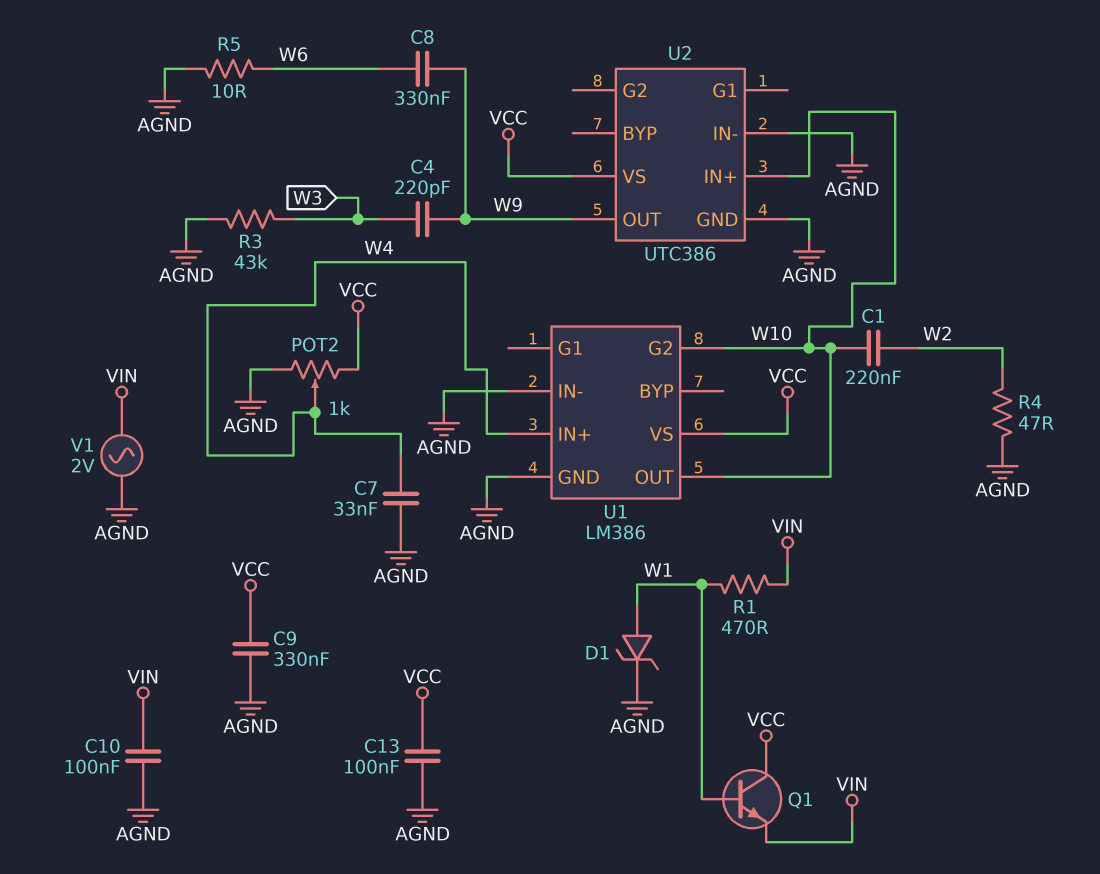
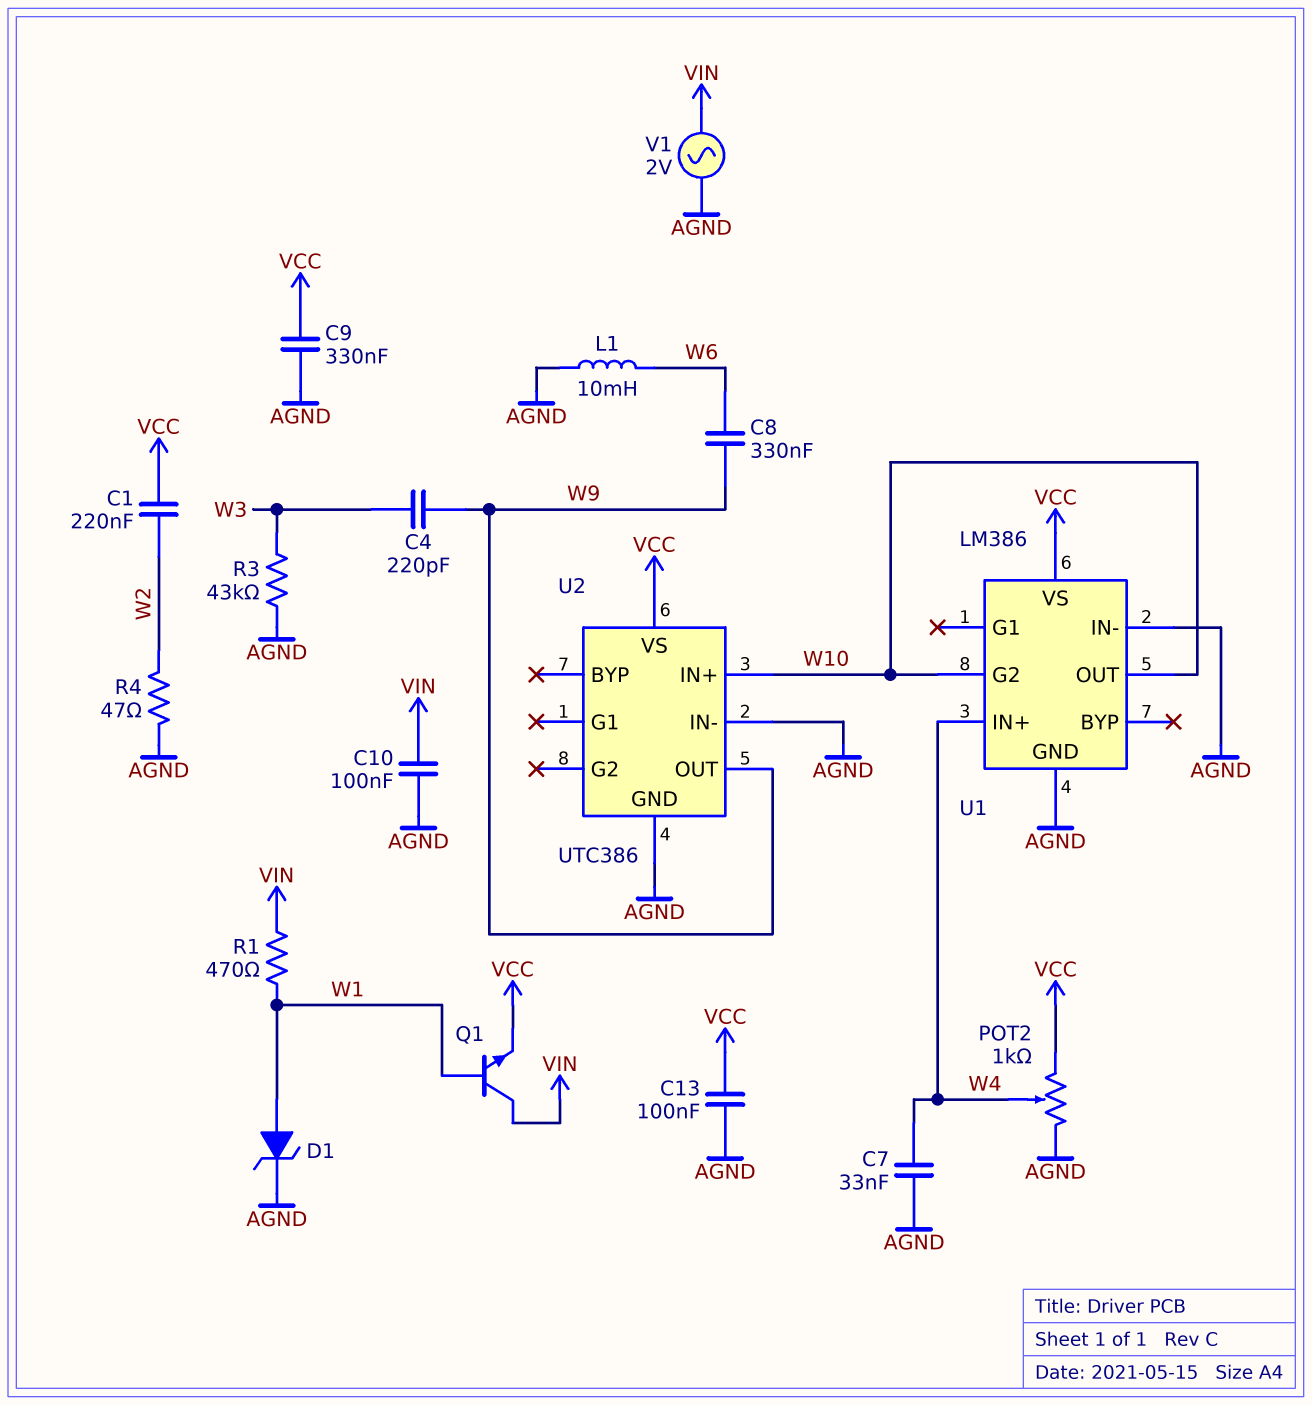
C1: 220nF (W2, W10) -> 220nF (VCC, W2)
L1: none -> 10mH (AGND, W6)
Q1: NPN (B W1, C VCC, E VIN) -> NPN (B W1, C VIN, E VCC)
R5: 10 (AGND, W6) -> none

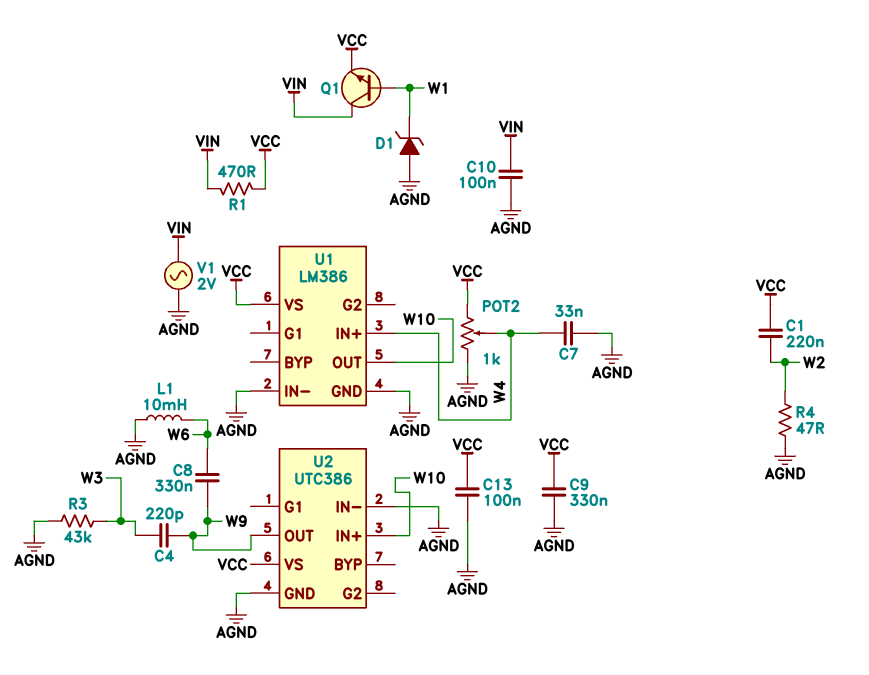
D1: zener (A W1, K AGND) -> zener (A AGND, K W1)
R1: 470 (VIN, W1) -> 470 (VCC, VIN)
U1 pin G2: W10 -> none

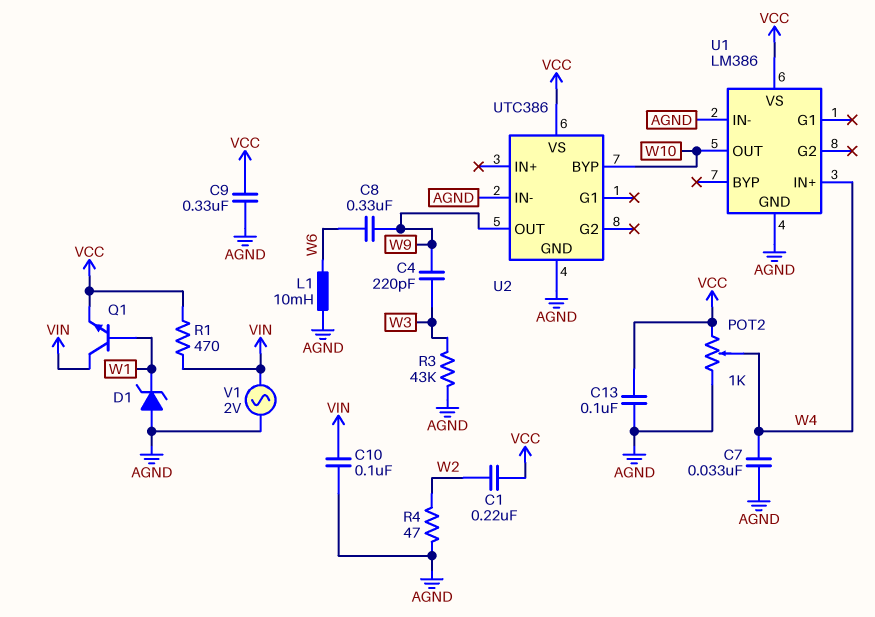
U2 pin BYP: none -> W10
U2 pin IN+: W10 -> none

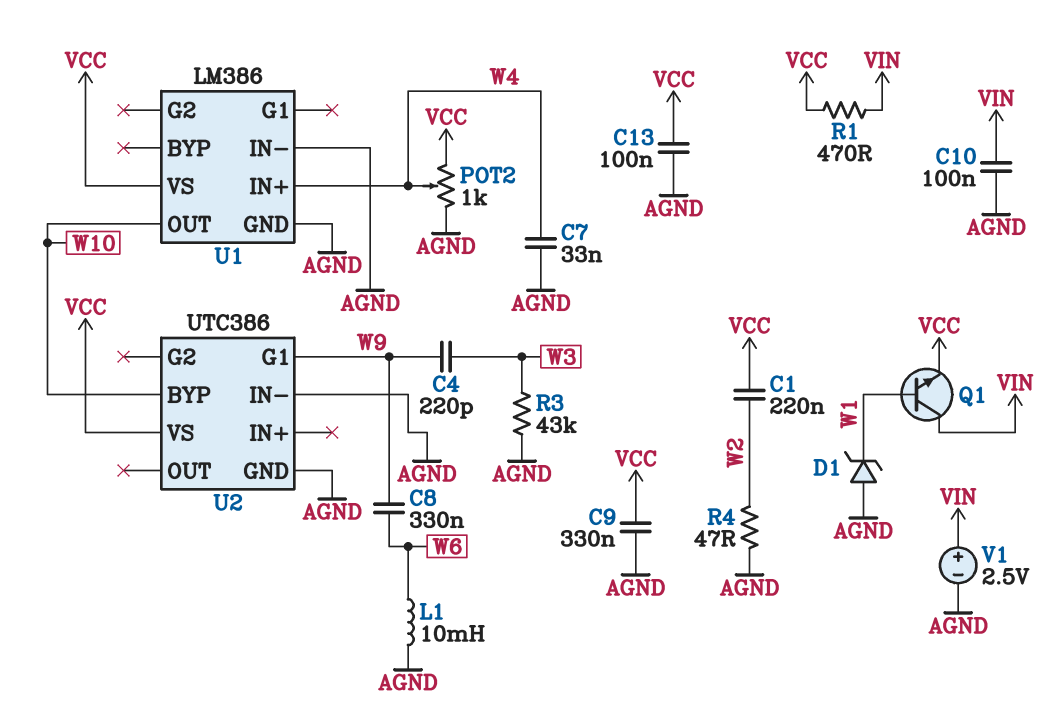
U2 pin G1: none -> W9
U2 pin OUT: W9 -> none
V1: AC 2V (AGND, VIN) -> 2.5V (plus VIN, minus AGND)

